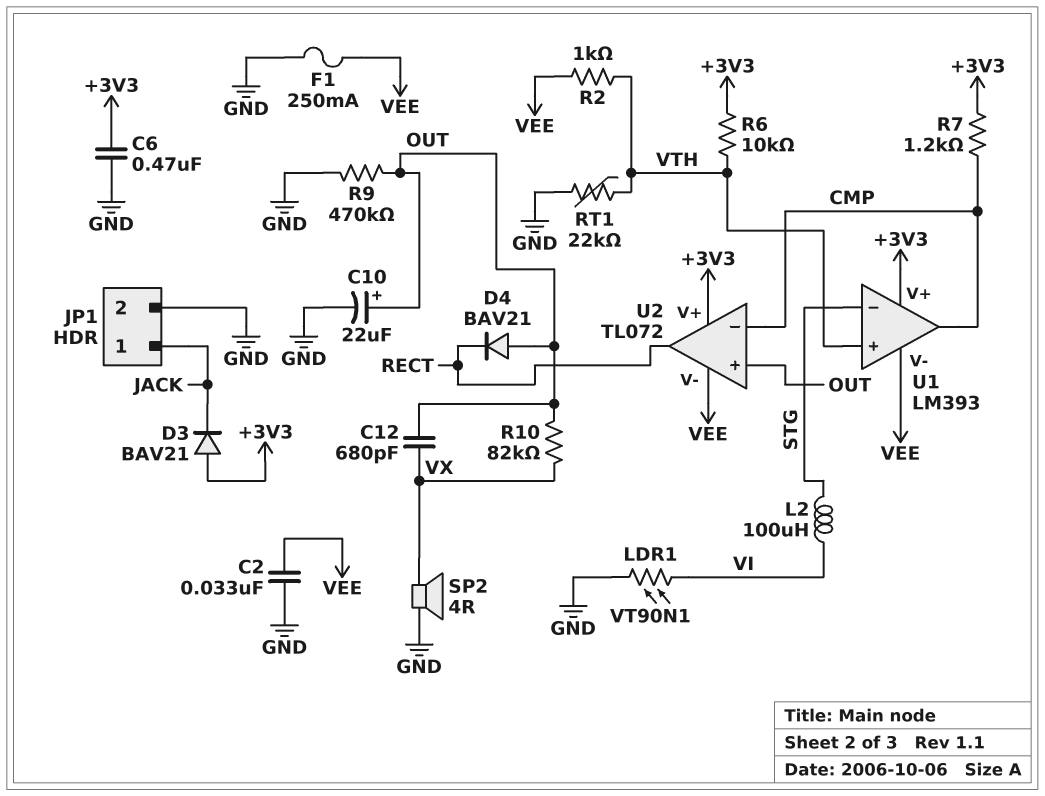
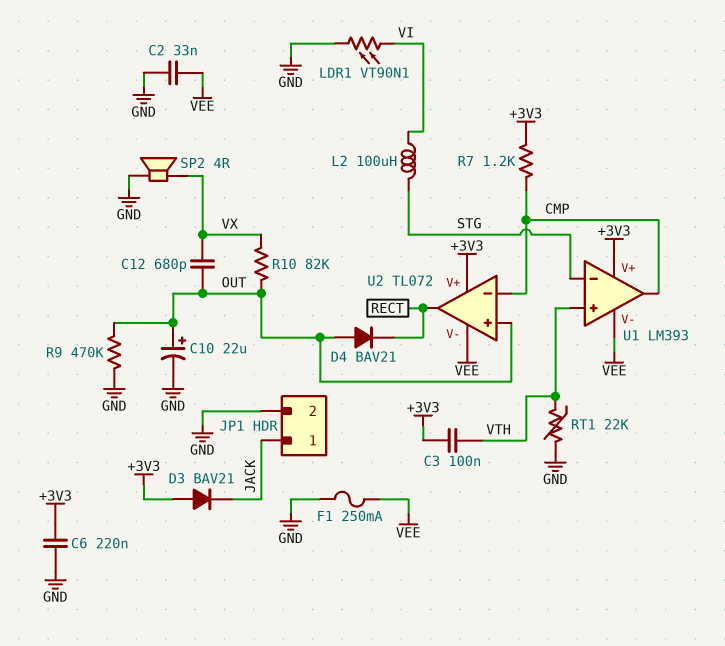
C3: none -> 100nF (+3V3, VTH)
C6: 470nF (+3V3, GND) -> 220nF (+3V3, GND)
R2: 1k (VEE, VTH) -> none
R6: 10k (+3V3, VTH) -> none

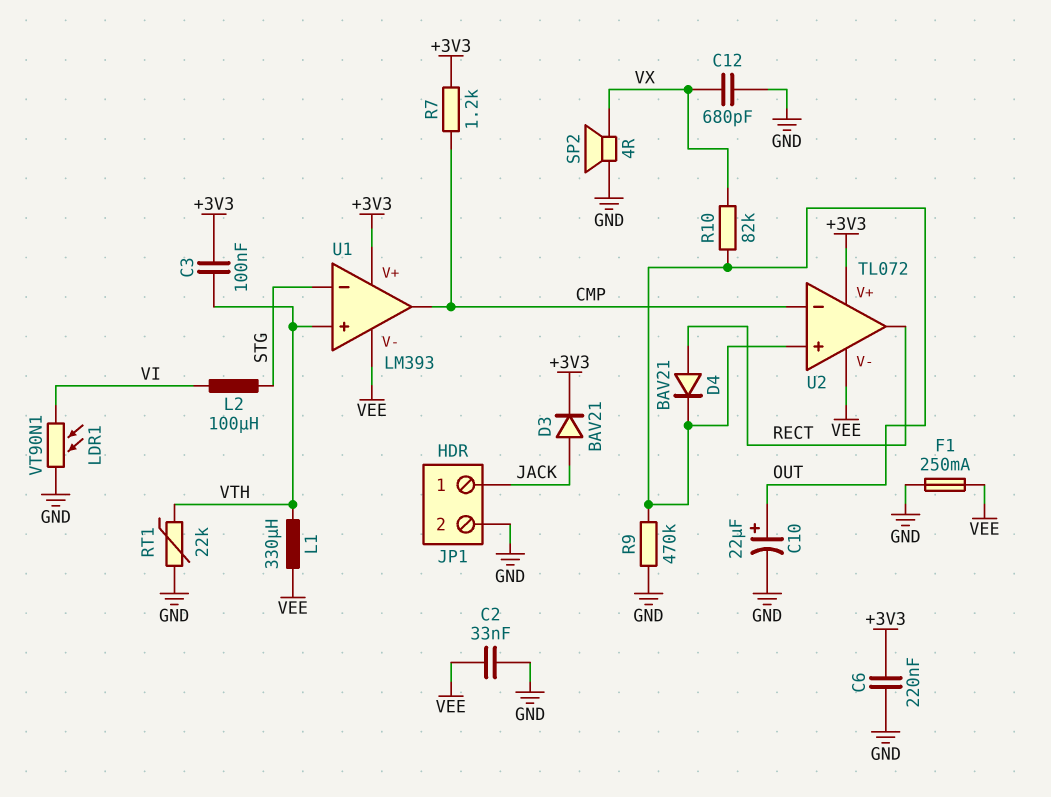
C12: 680pF (OUT, VX) -> 680pF (GND, VX)
D3: diode BAV21 (A +3V3, K JACK) -> diode BAV21 (A JACK, K +3V3)
D4: diode BAV21 (A OUT, K RECT) -> diode BAV21 (A RECT, K OUT)
L1: none -> 330uH (VEE, VTH)

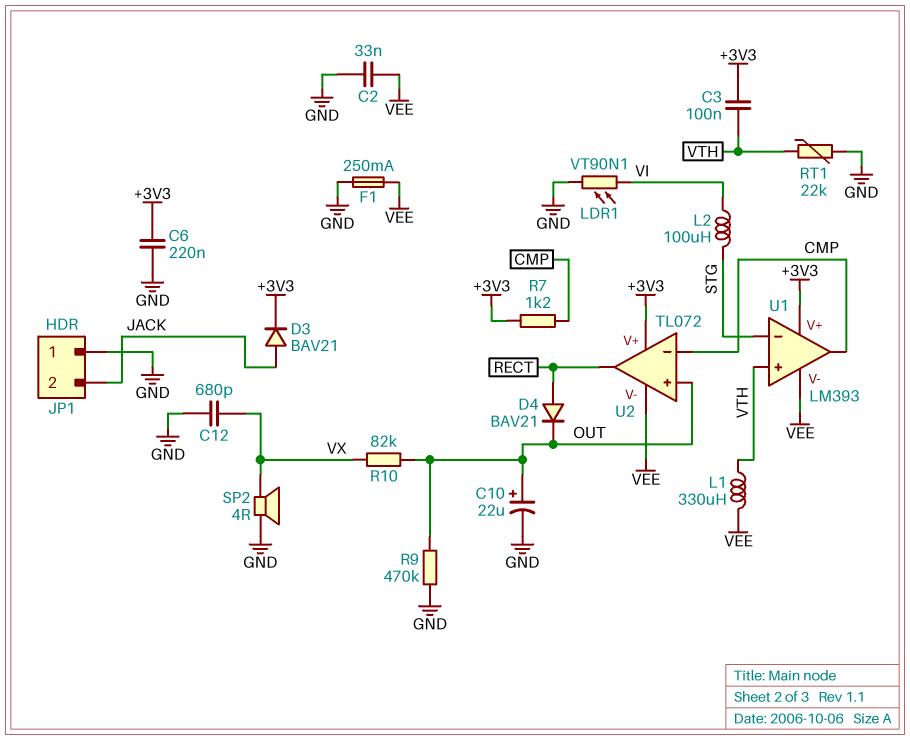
JP1 pin 1: JACK -> GND
JP1 pin 2: GND -> JACK

